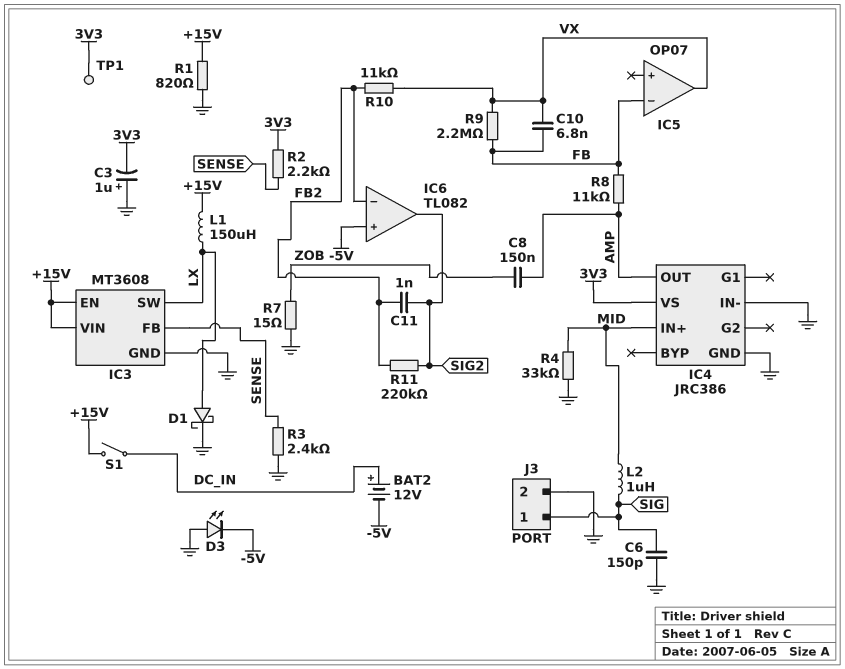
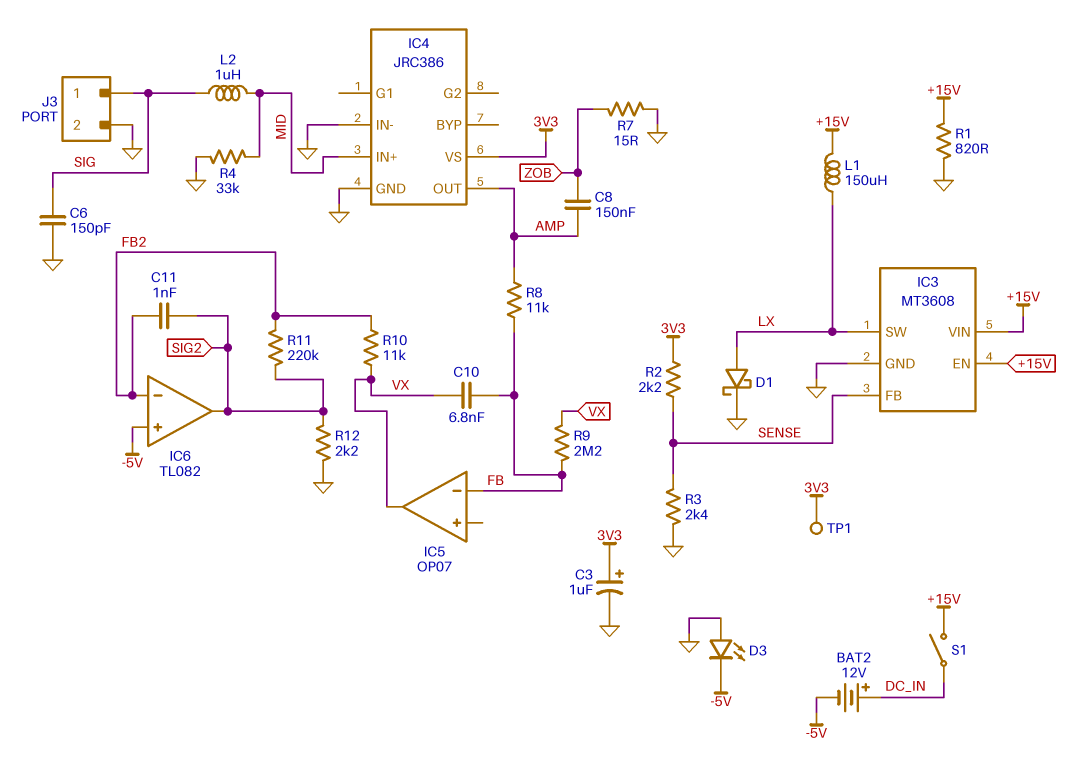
C3: 1uF (plus GND, minus 3V3) -> 1uF (plus 3V3, minus GND)
R12: none -> 2.2k (GND, SIG2)

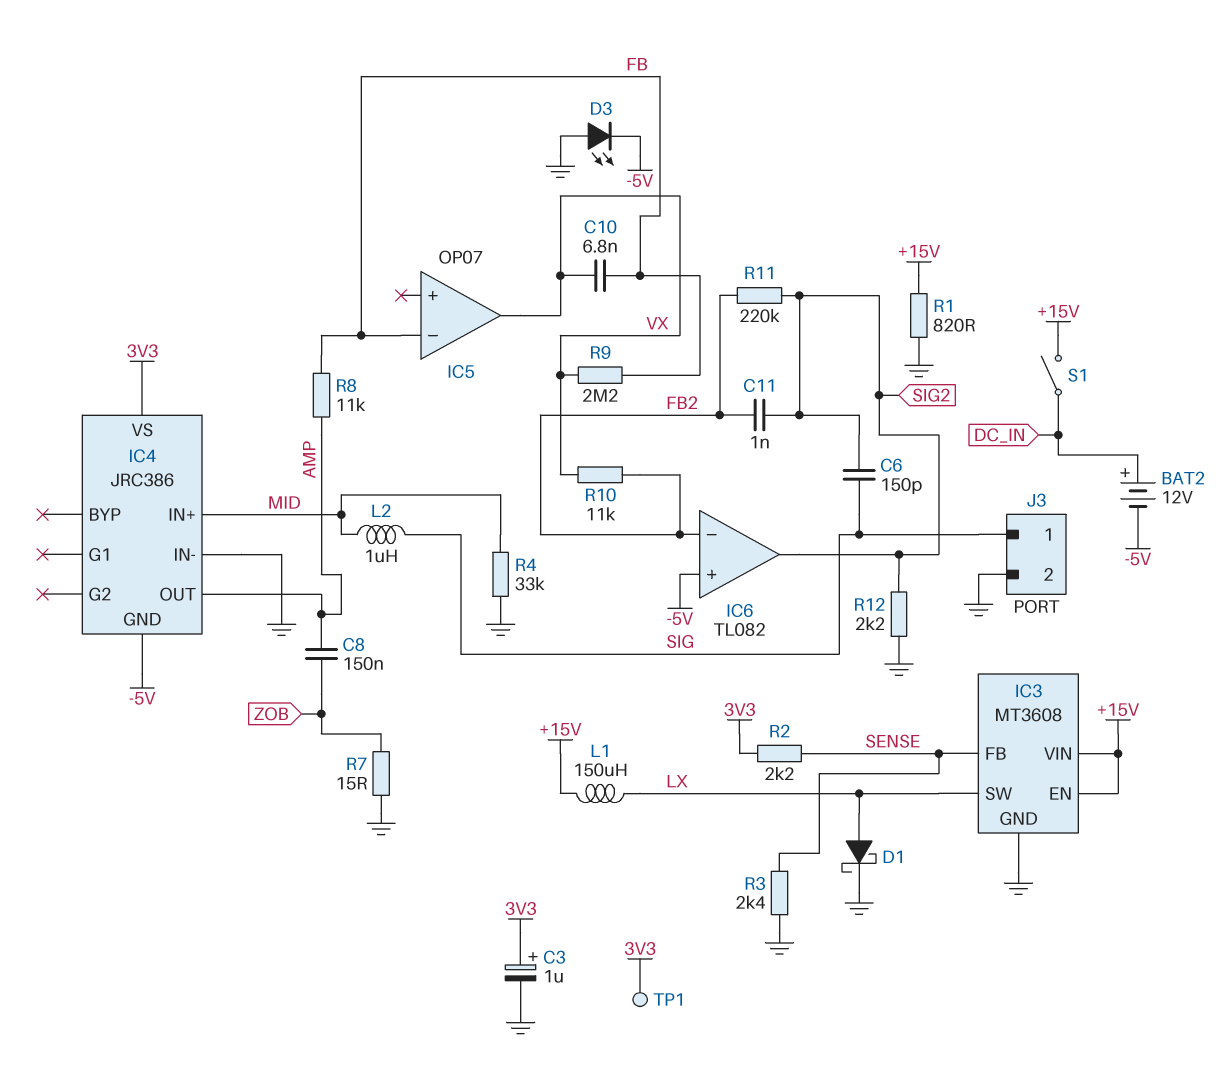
C6: 150pF (GND, SIG) -> 150pF (SIG, SIG2)
IC4 pin GND: GND -> -5V

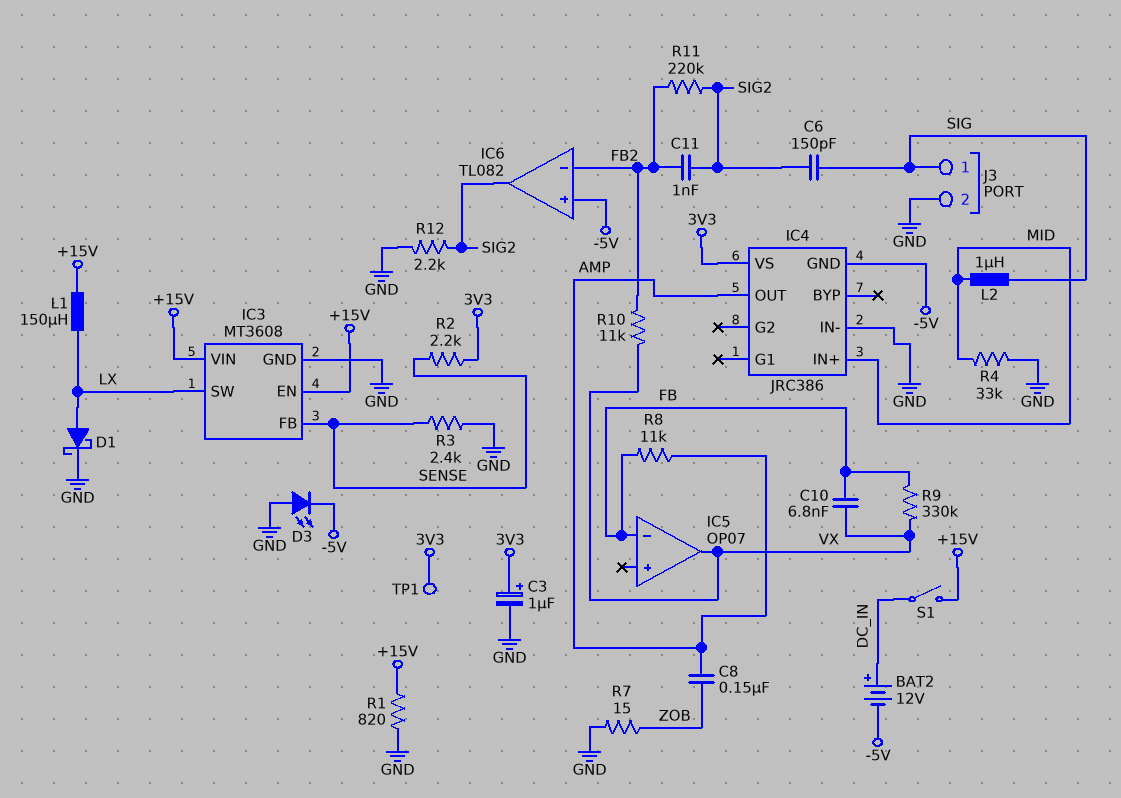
R9: 2.2M (FB, VX) -> 330k (FB, VX)

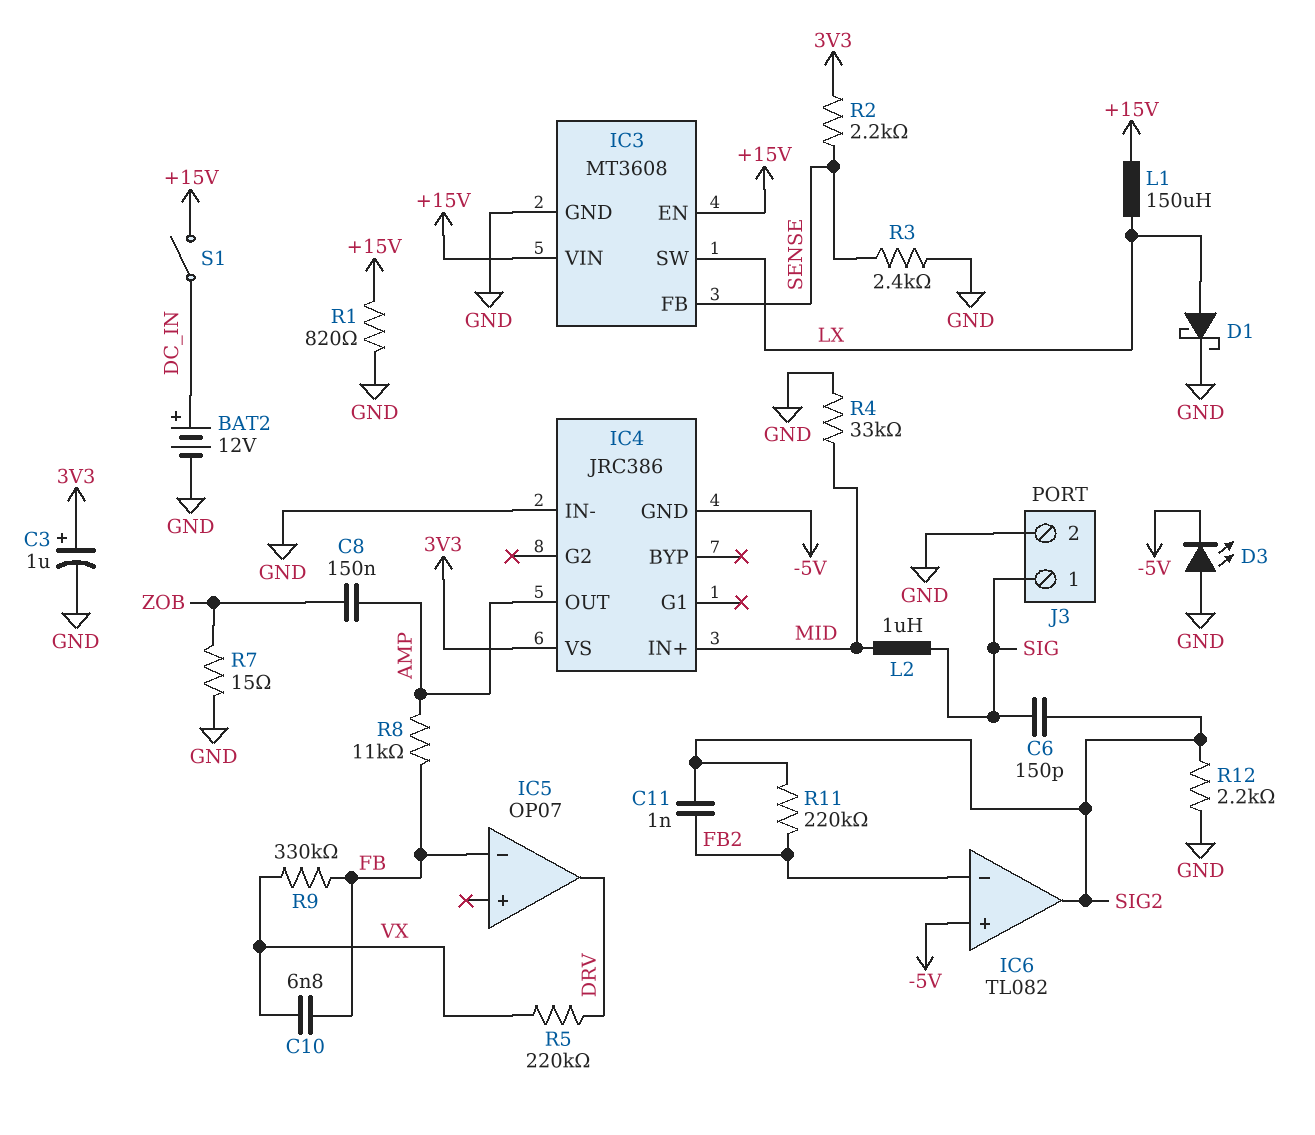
BAT2: 12V (plus DC_IN, minus -5V) -> 12V (plus DC_IN, minus GND)
IC5 pin out: VX -> DRV
R5: none -> 220k (DRV, VX)
R10: 11k (FB2, VX) -> none
TP1: test point (3V3) -> none

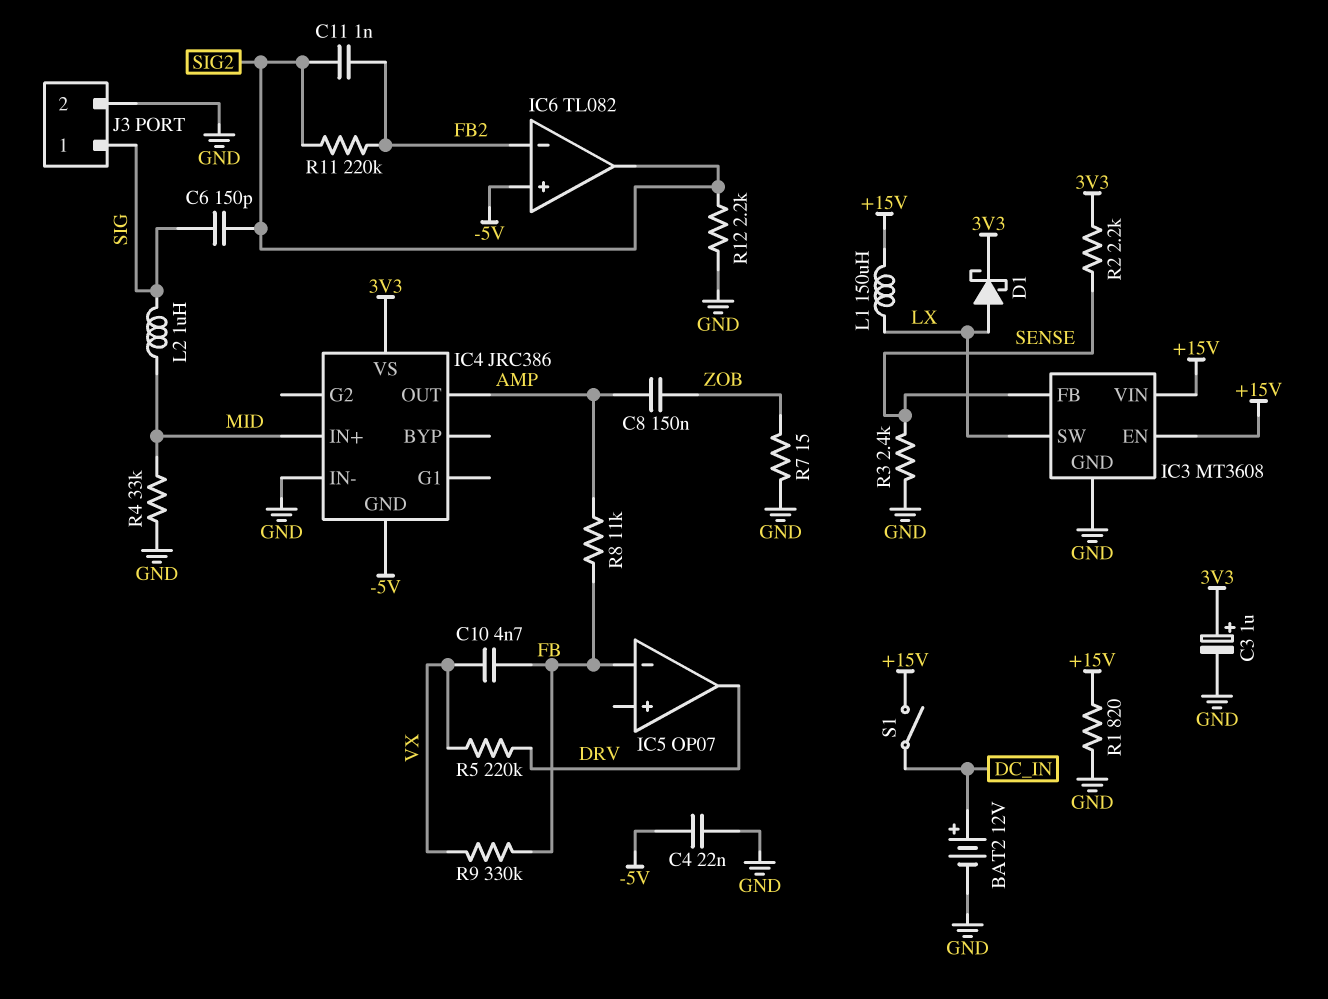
C4: none -> 22nF (-5V, GND)
C10: 6.8nF (FB, VX) -> 4.7nF (FB, VX)
D1: schottky (A LX, K GND) -> schottky (A LX, K 3V3)
D3: LED (A GND, K -5V) -> none

